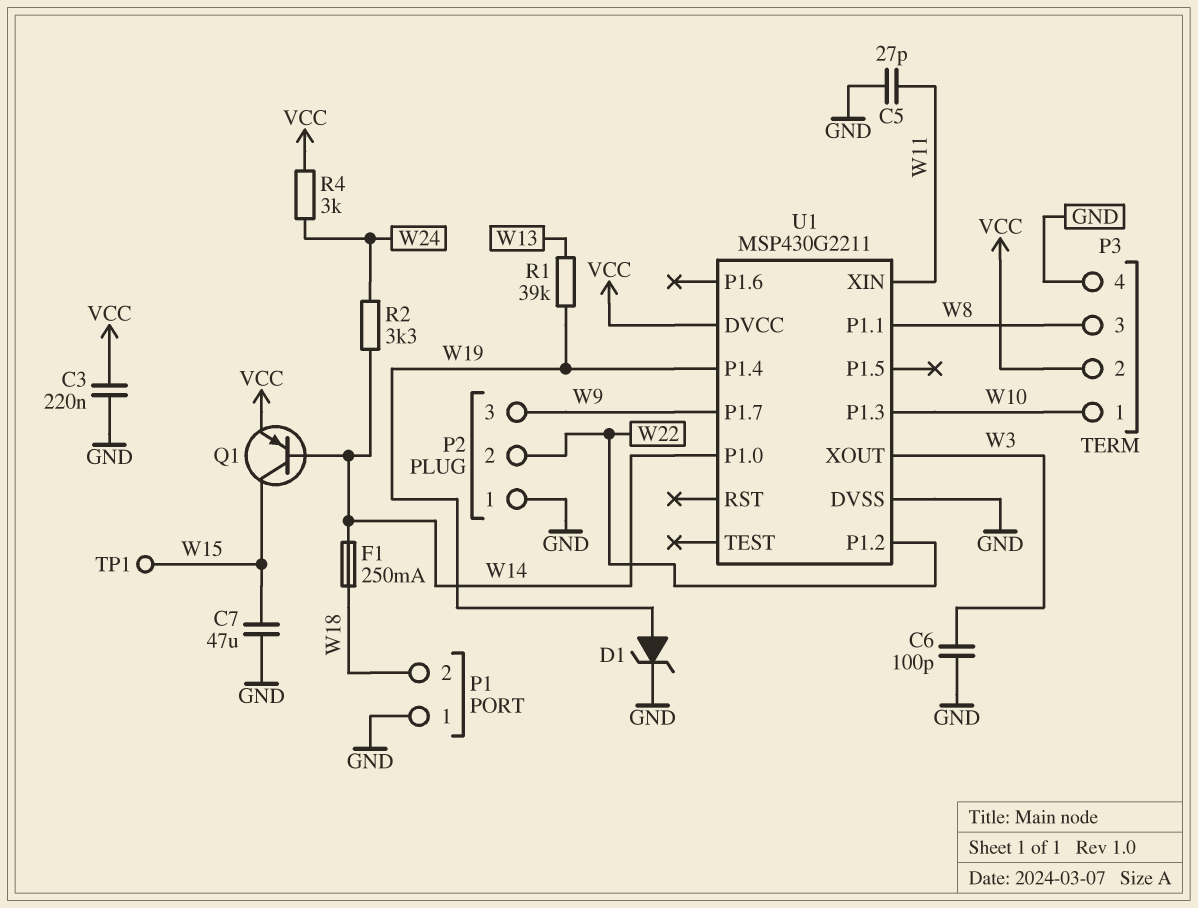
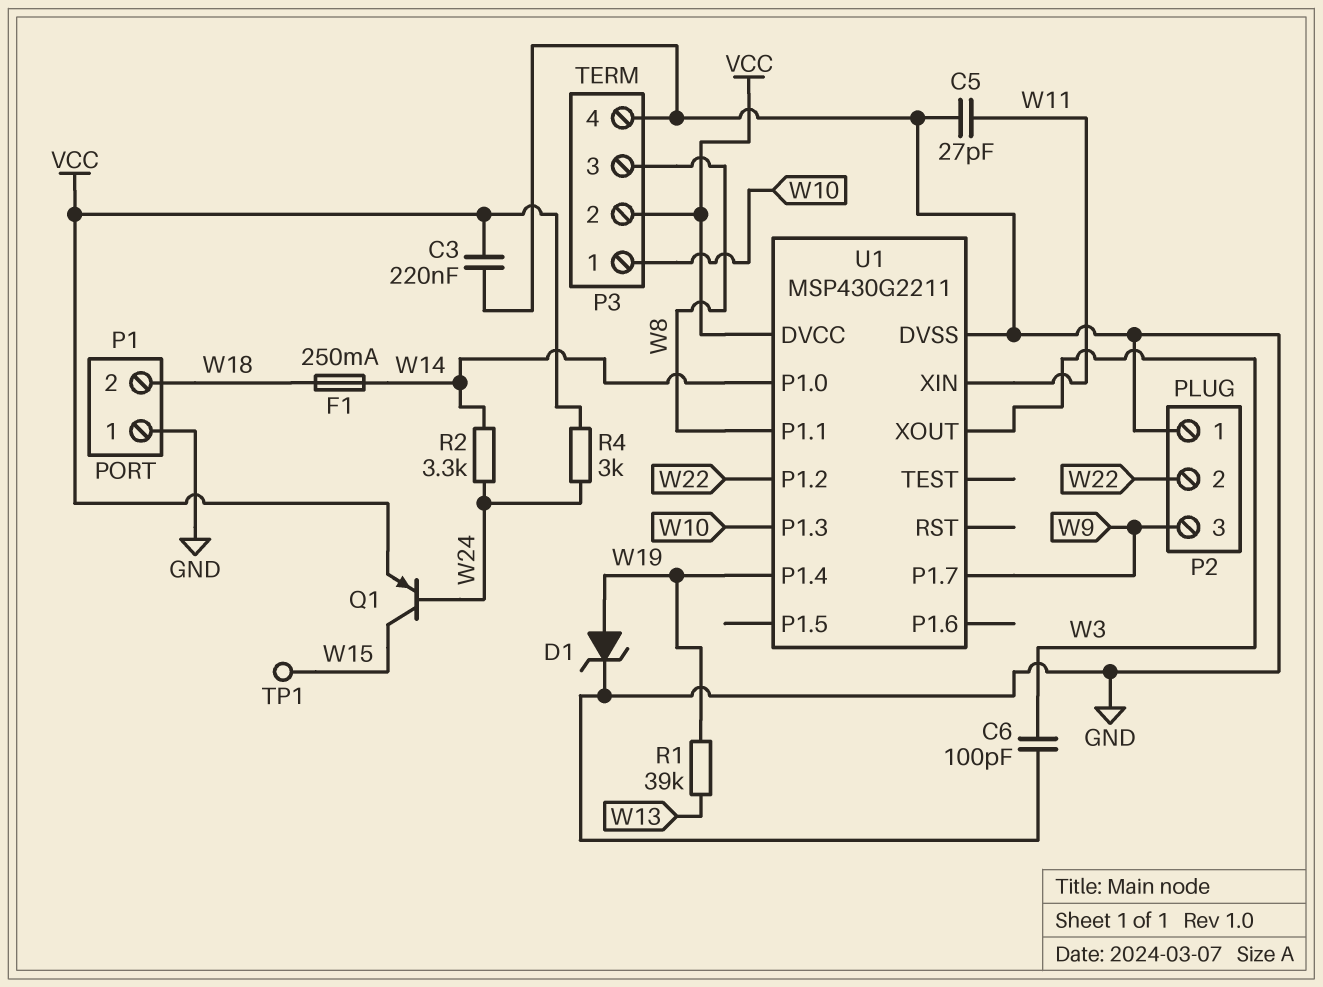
C7: 47uF (GND, W15) -> none
Q1: PNP (B W14, C W15, E VCC) -> PNP (B W24, C W15, E VCC)

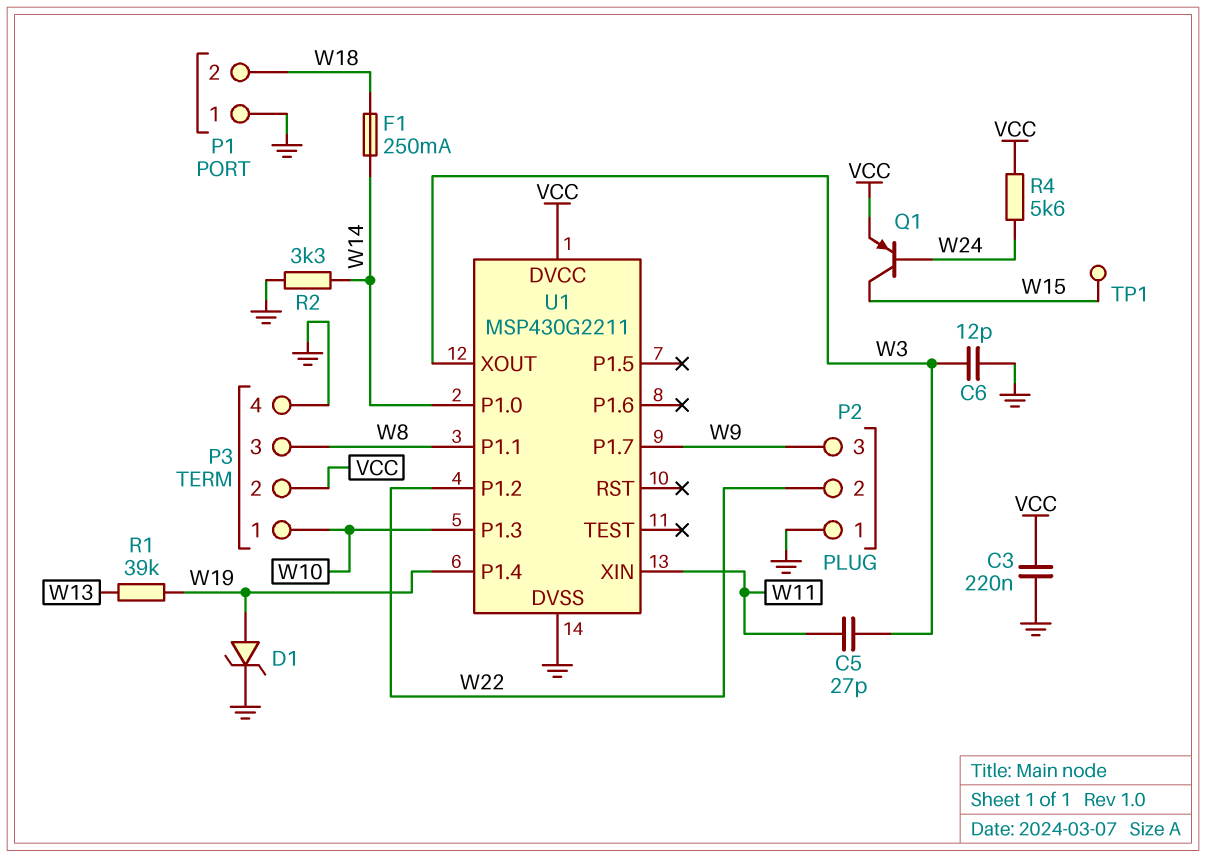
C5: 27pF (GND, W11) -> 27pF (W3, W11)
C6: 100pF (GND, W3) -> 12pF (GND, W3)
R2: 3.3k (W14, W24) -> 3.3k (GND, W14)
R4: 3k (VCC, W24) -> 5.6k (VCC, W24)

